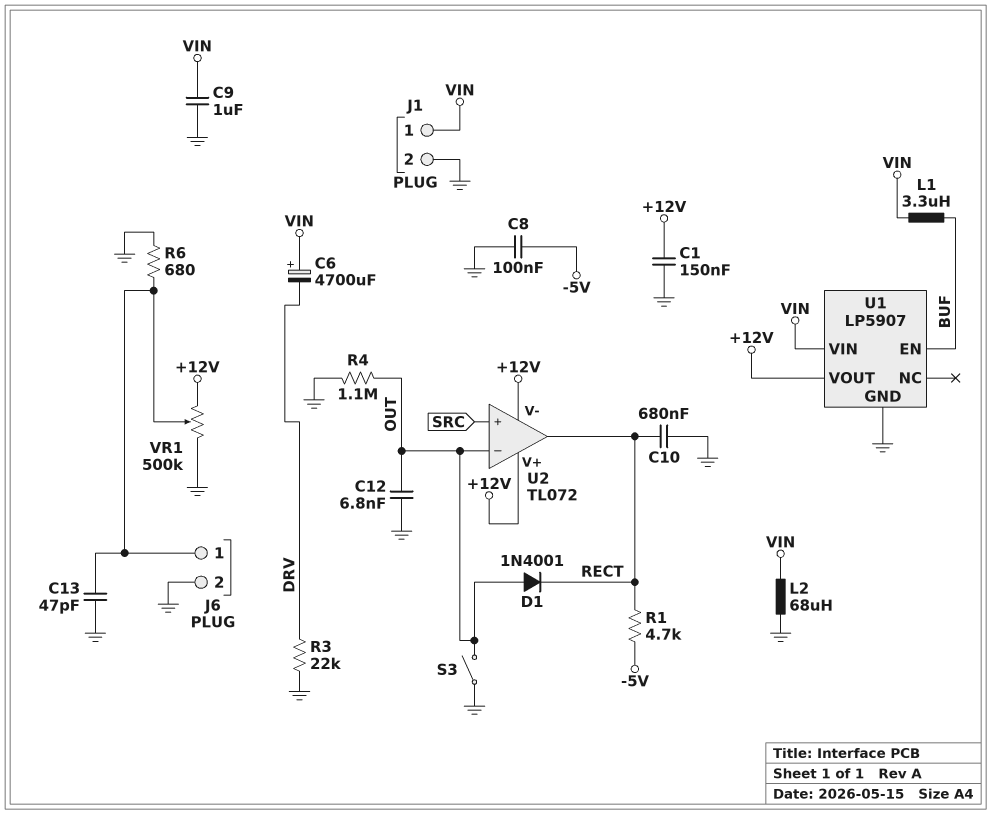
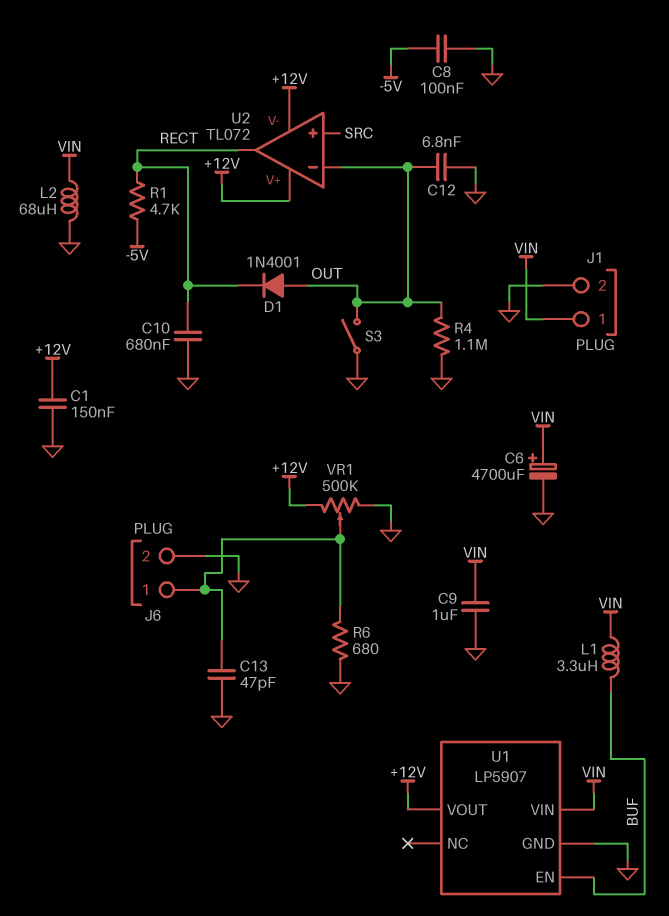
C6: 4700uF (plus VIN, minus DRV) -> 4700uF (plus VIN, minus GND)
R3: 22k (DRV, GND) -> none

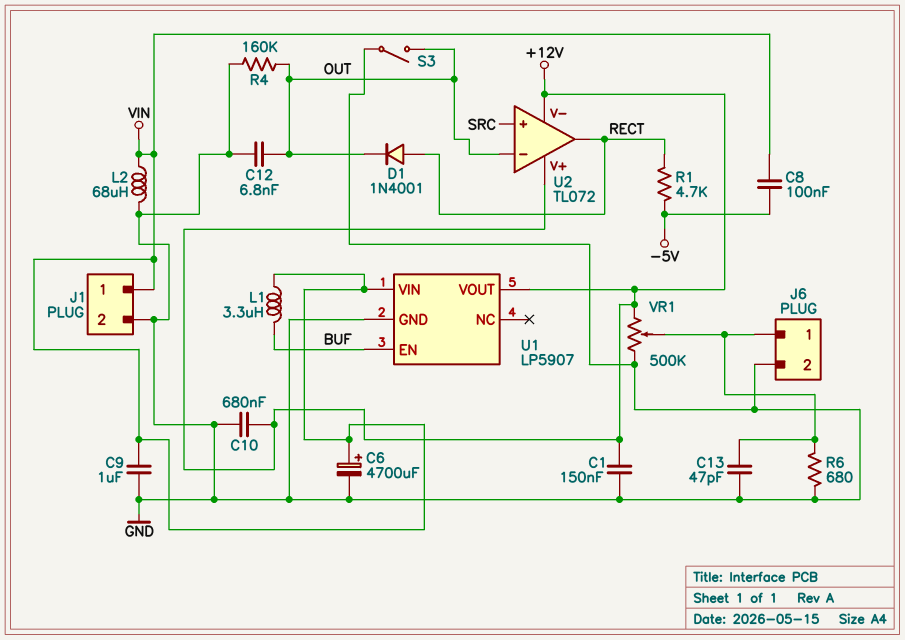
C8: 100nF (-5V, GND) -> 100nF (-5V, VIN)
C10: 680nF (GND, RECT) -> 680nF (+12V, GND)
D1: diode 1N4001 (A OUT, K RECT) -> diode 1N4001 (A RECT, K OUT)
R4: 1.1M (GND, OUT) -> 160k (GND, OUT)

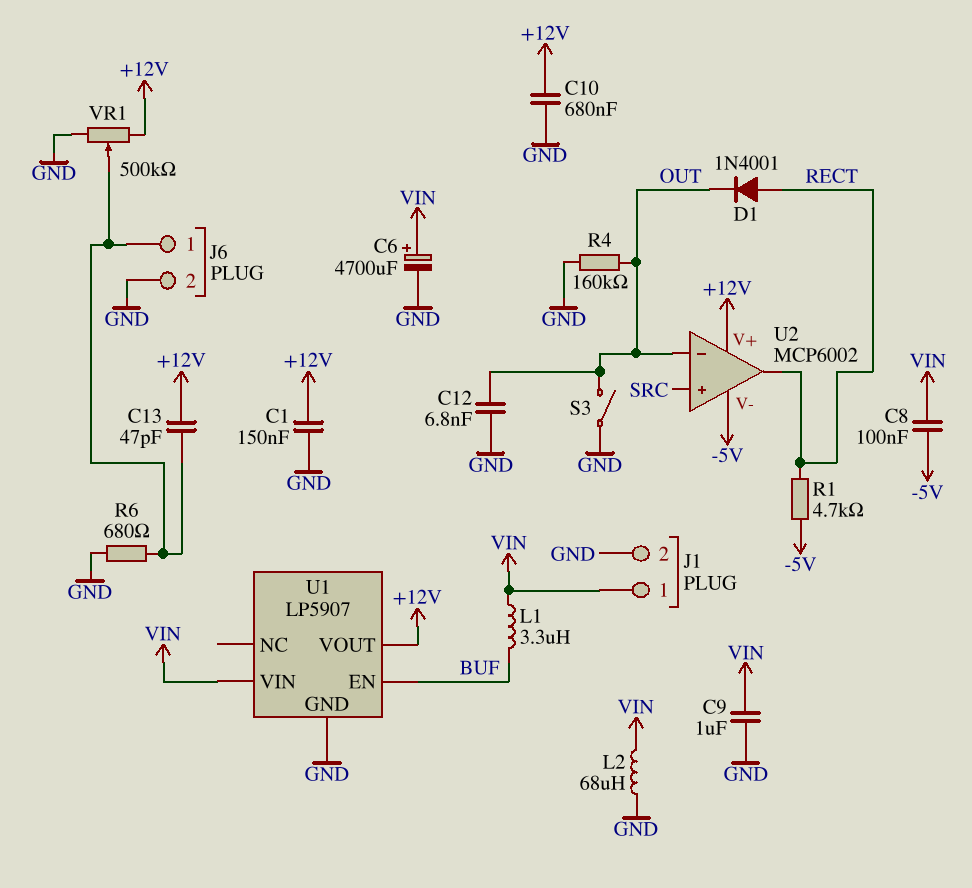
C13: 47pF (GND, J6/1) -> 47pF (+12V, J6/1)
U2: TL072 -> MCP6002
U2 pin V-: +12V -> -5V

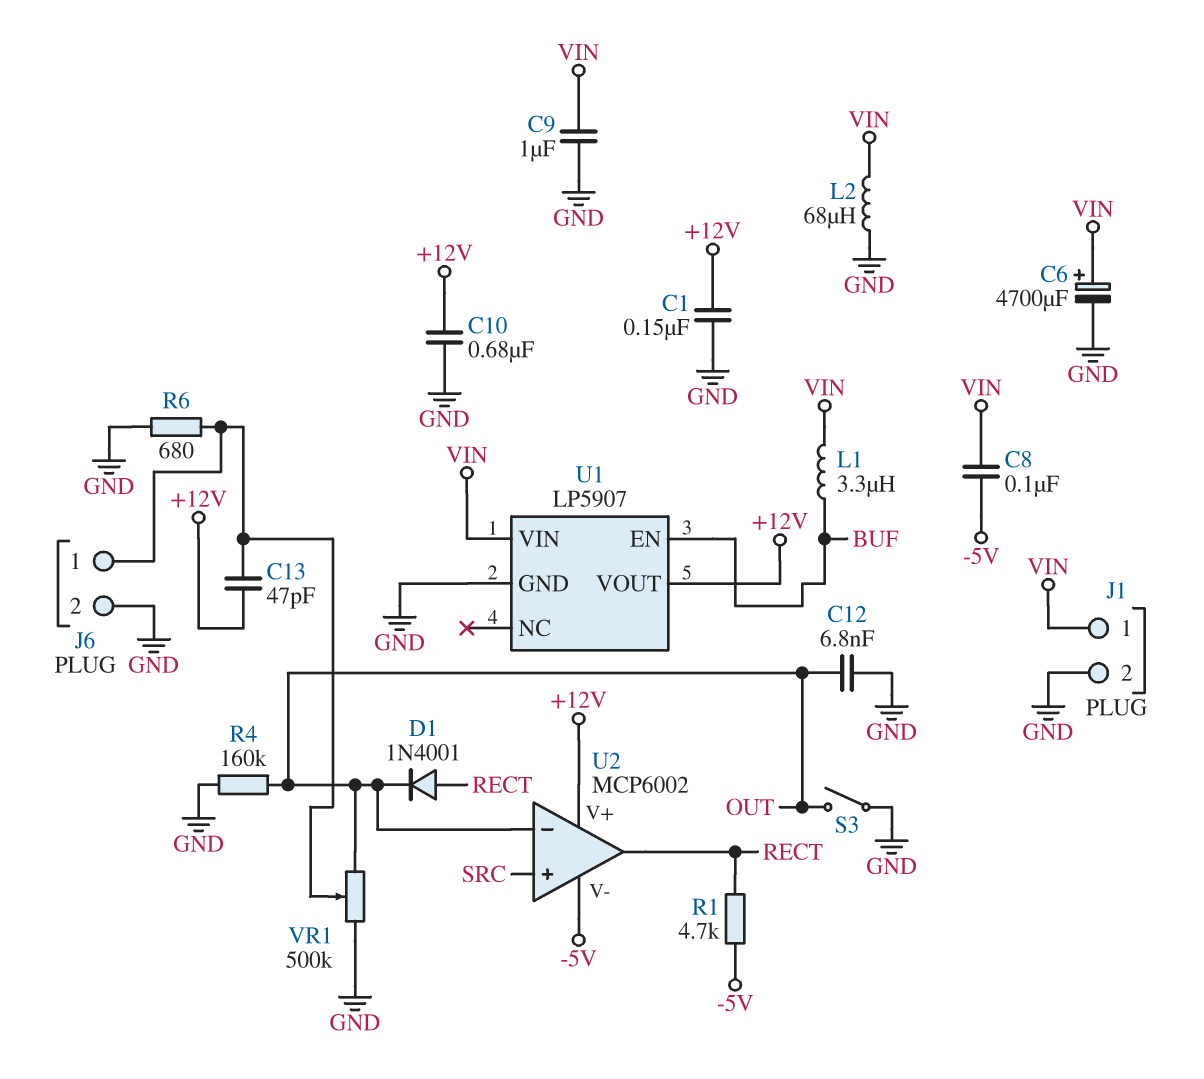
VR1: 500k (+12V, GND, wiper J6/1) -> 500k (GND, OUT, wiper J6/1)

